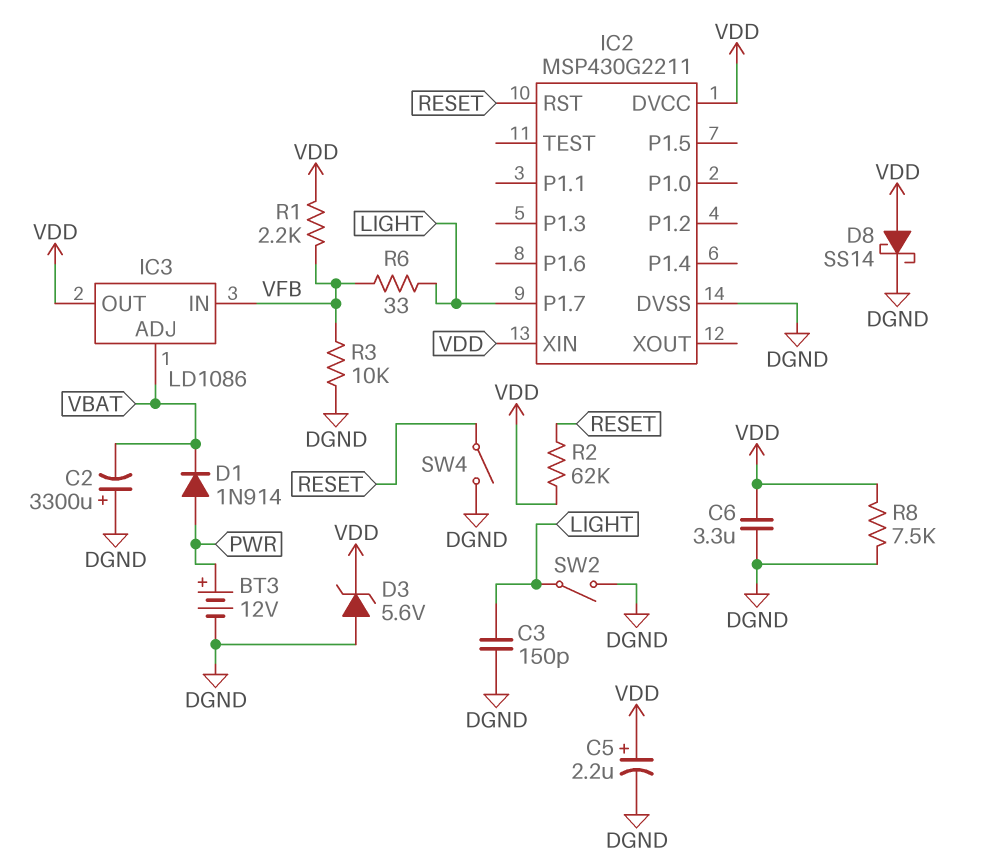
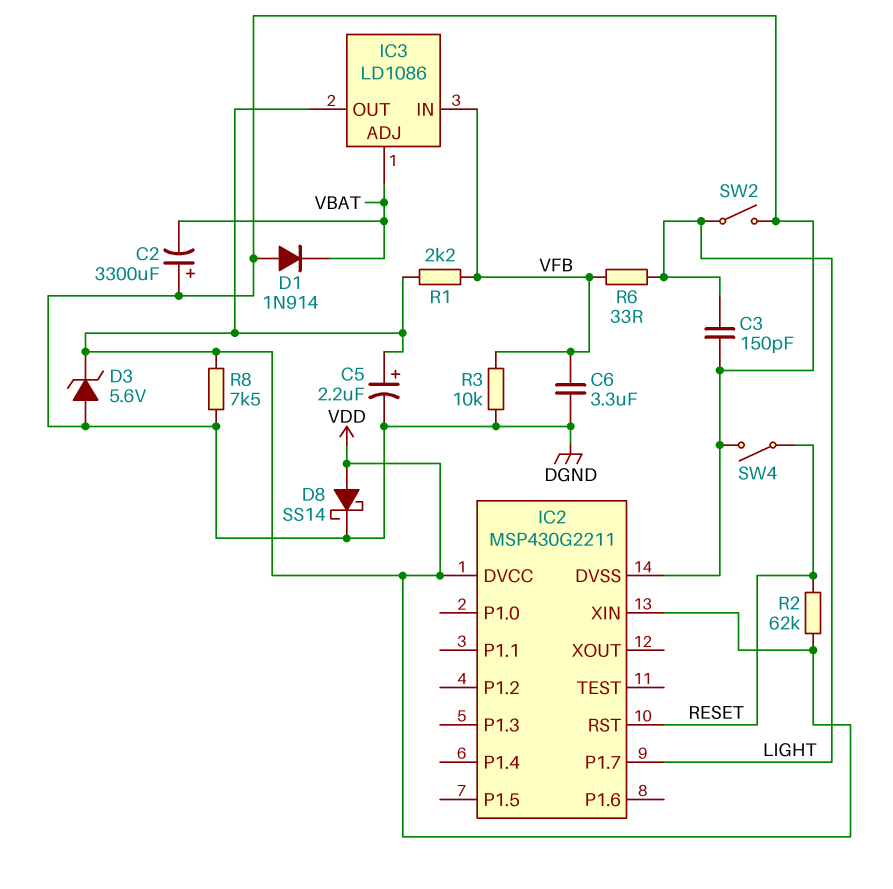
BT3: 12V (plus PWR, minus DGND) -> none
C6: 3.3uF (DGND, VDD) -> 3.3uF (DGND, VFB)
D1: diode 1N914 (A PWR, K VBAT) -> diode 1N914 (A DGND, K VBAT)

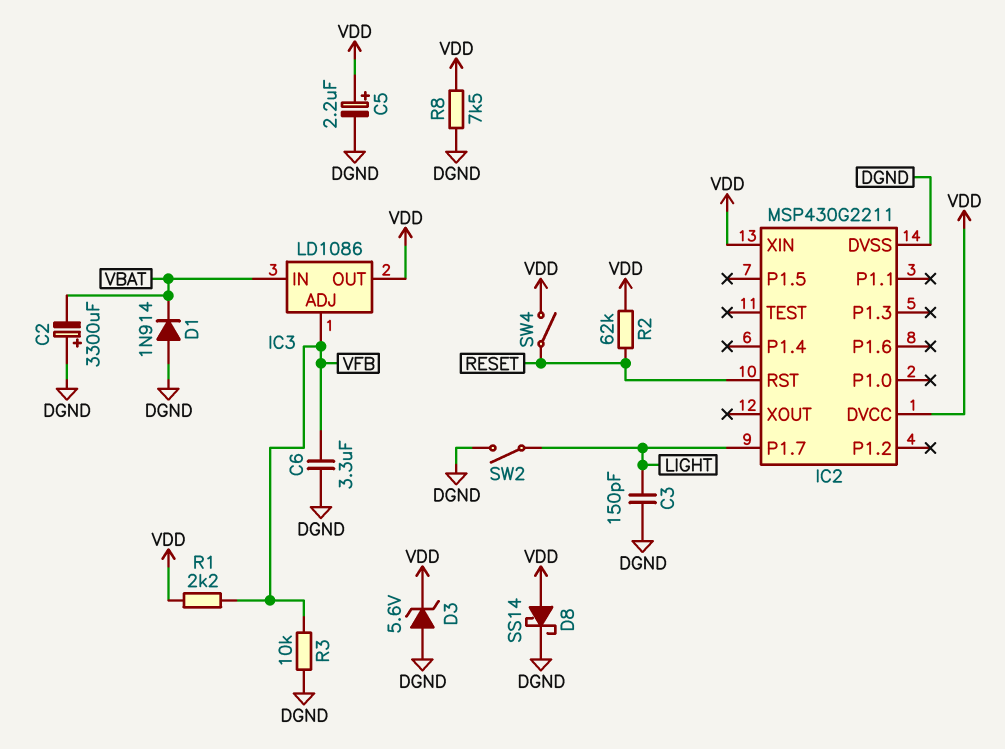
IC3 pin ADJ: VBAT -> VFB
IC3 pin IN: VFB -> VBAT
R6: 33 (LIGHT, VFB) -> none
SW4: switch (DGND, RESET) -> switch (RESET, VDD)

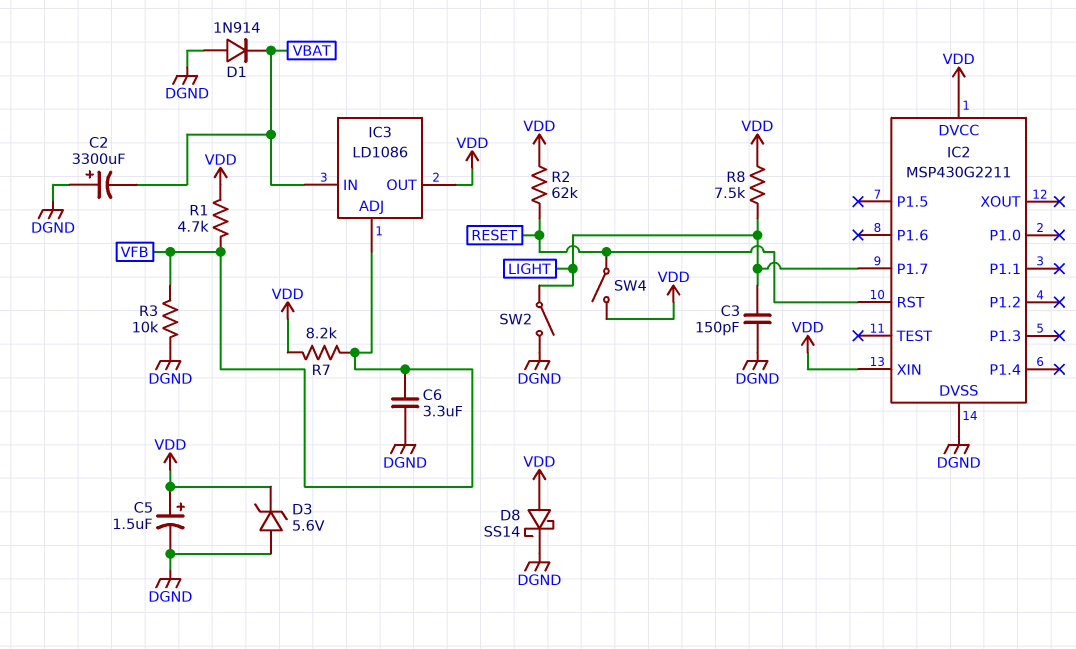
C5: 2.2uF (plus VDD, minus DGND) -> 1.5uF (plus VDD, minus DGND)
R1: 2.2k (VDD, VFB) -> 4.7k (VDD, VFB)
R7: none -> 8.2k (VDD, VFB)
R8: 7.5k (DGND, VDD) -> 7.5k (LIGHT, VDD)

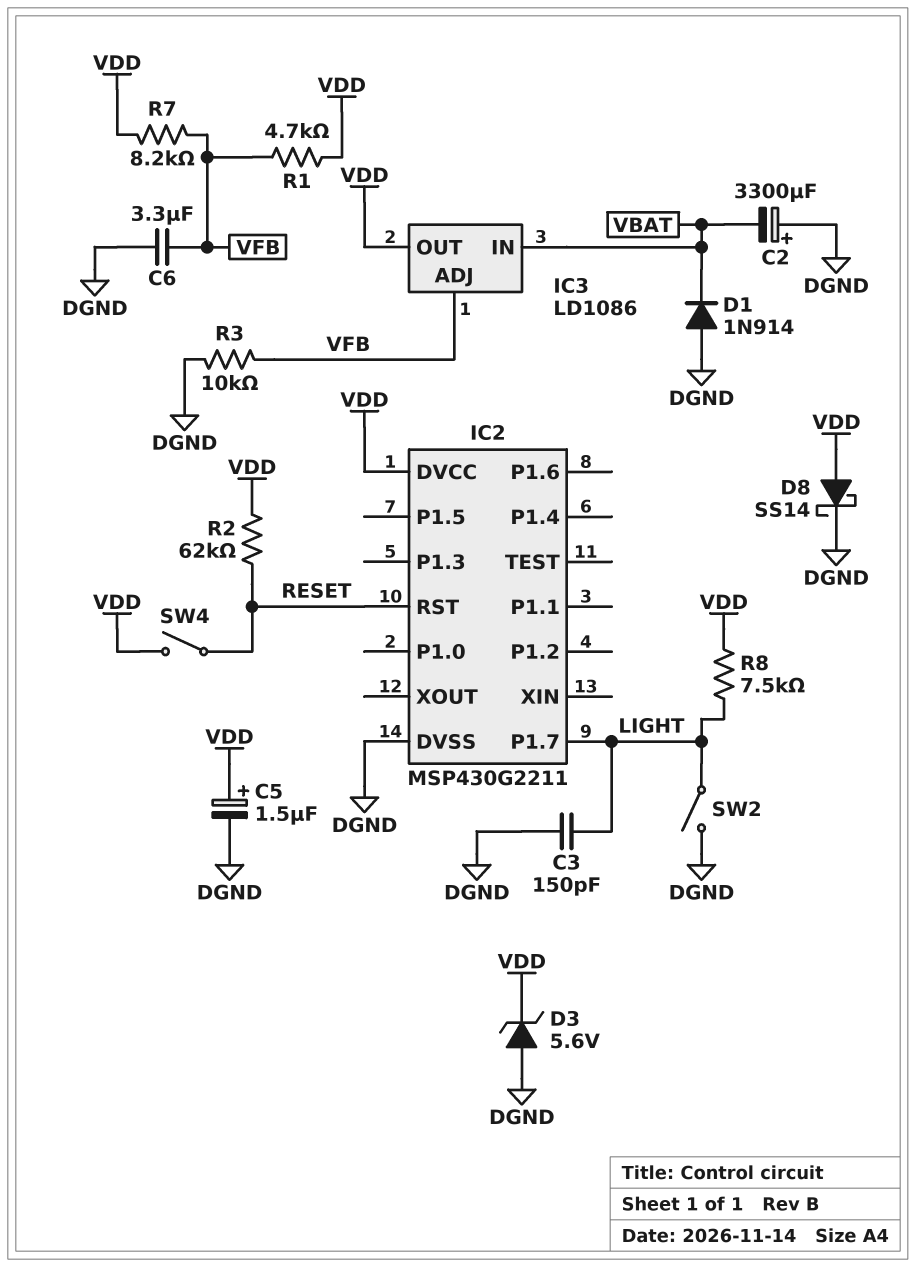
IC2 pin XIN: VDD -> none

